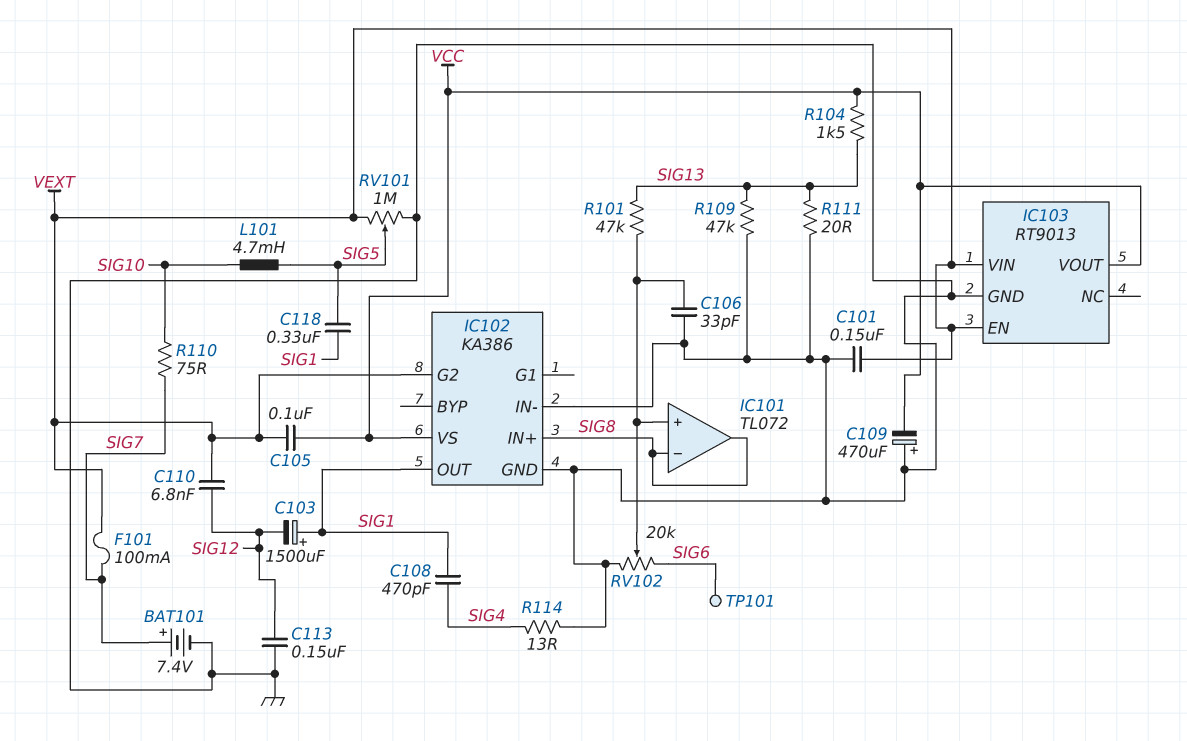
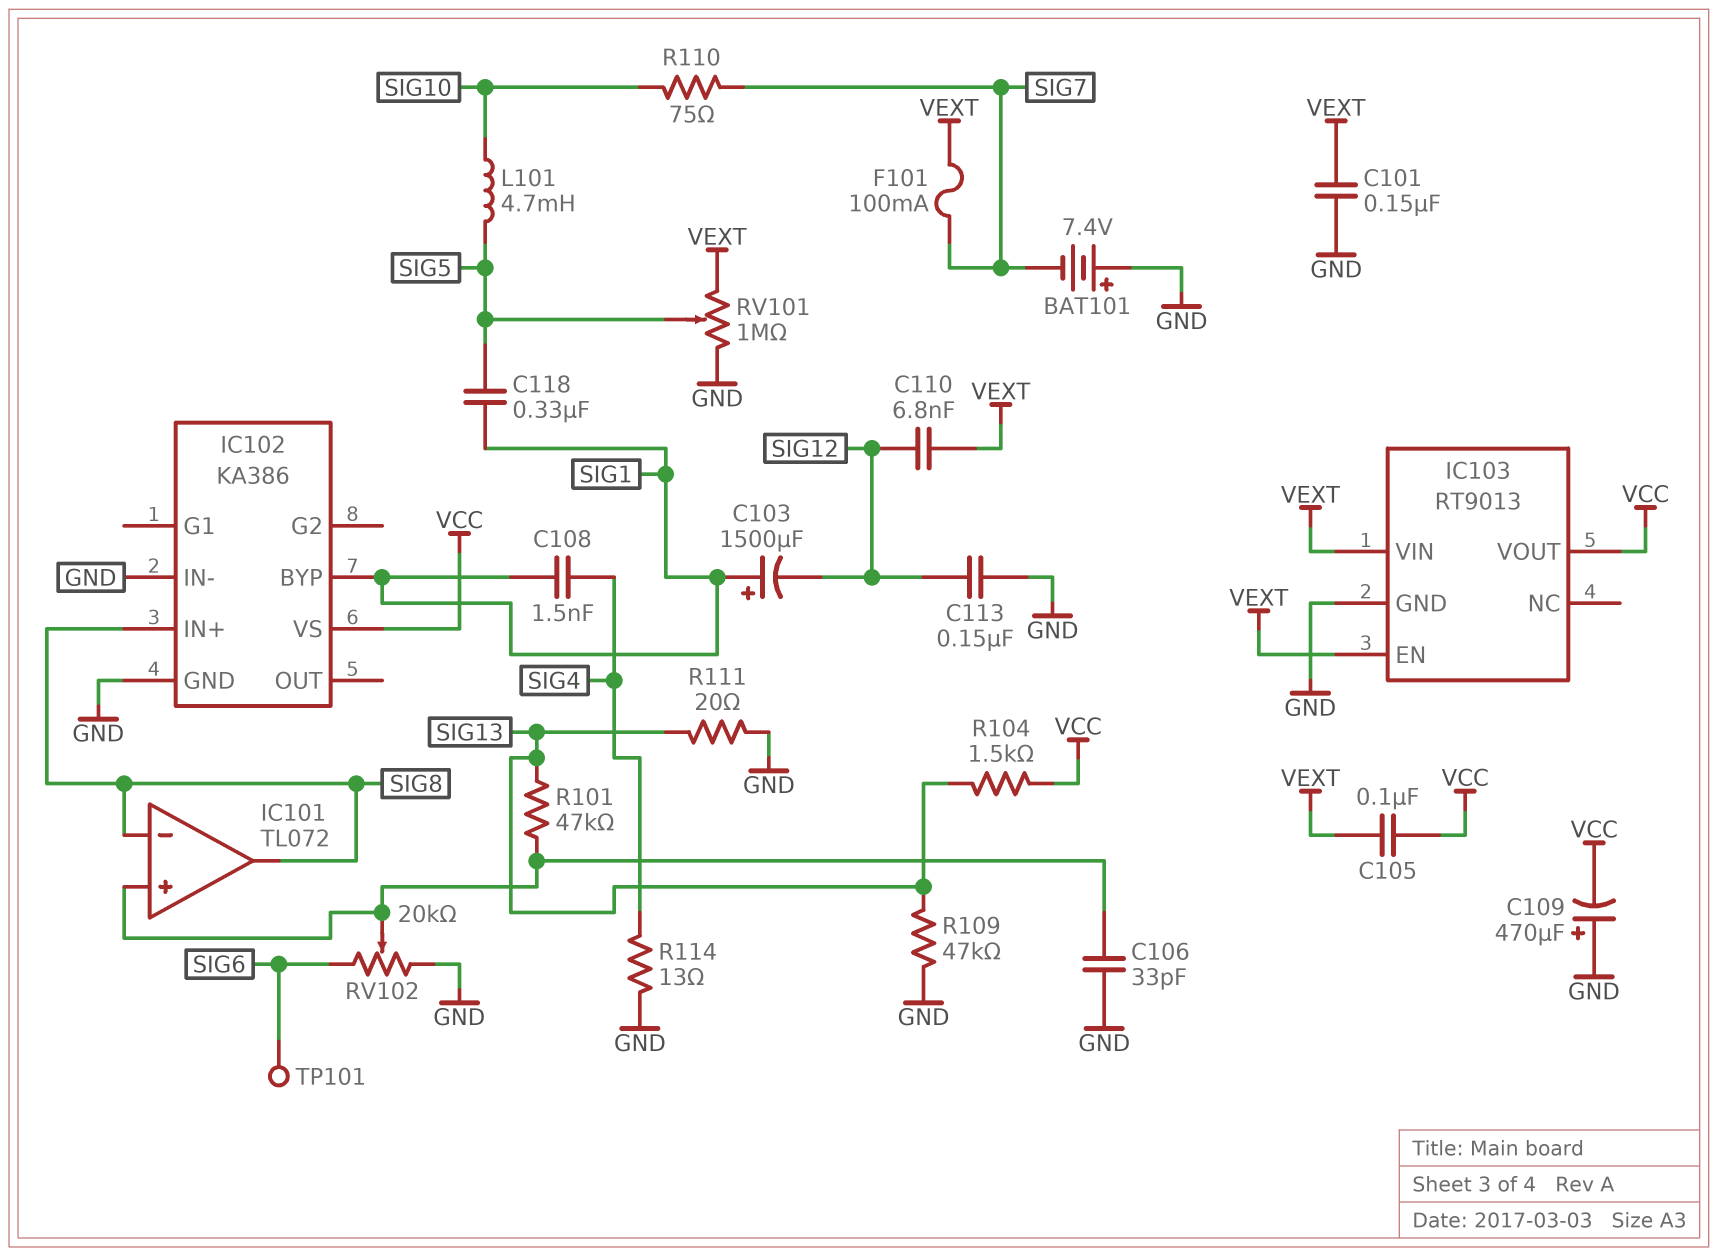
BAT101: 7.4V (plus SIG7, minus GND) -> 7.4V (plus GND, minus SIG7)
C108: 470pF (SIG1, SIG4) -> 1.5nF (SIG1, SIG4)
IC102 pin BYP: none -> SIG1
IC102 pin G2: VEXT -> none
IC102 pin OUT: SIG1 -> none

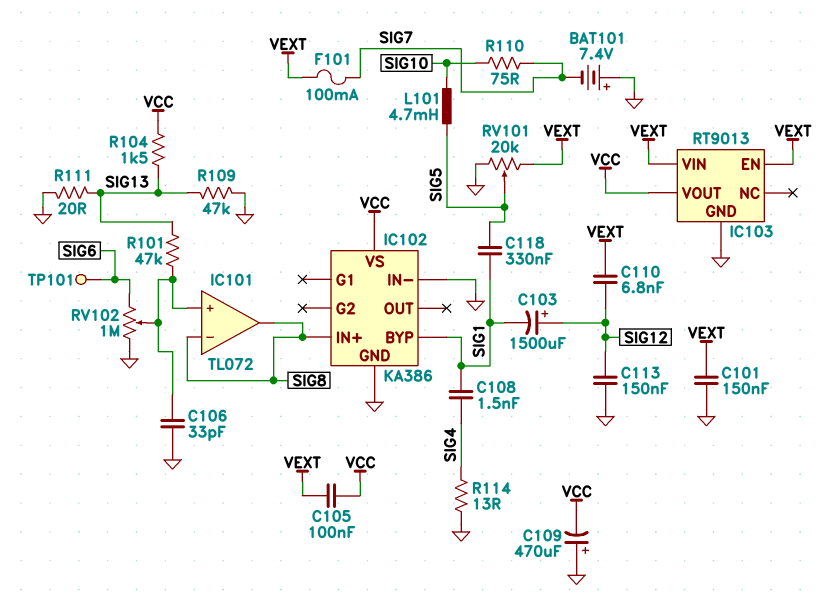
C103: 1500uF (plus SIG1, minus SIG12) -> 1500uF (plus SIG12, minus SIG1)
RV101: 1M (GND, VEXT, wiper SIG5) -> 20k (GND, VEXT, wiper SIG5)
RV102: 20k (GND, SIG6, wiper IC101/in+) -> 1M (GND, SIG6, wiper IC101/in+)

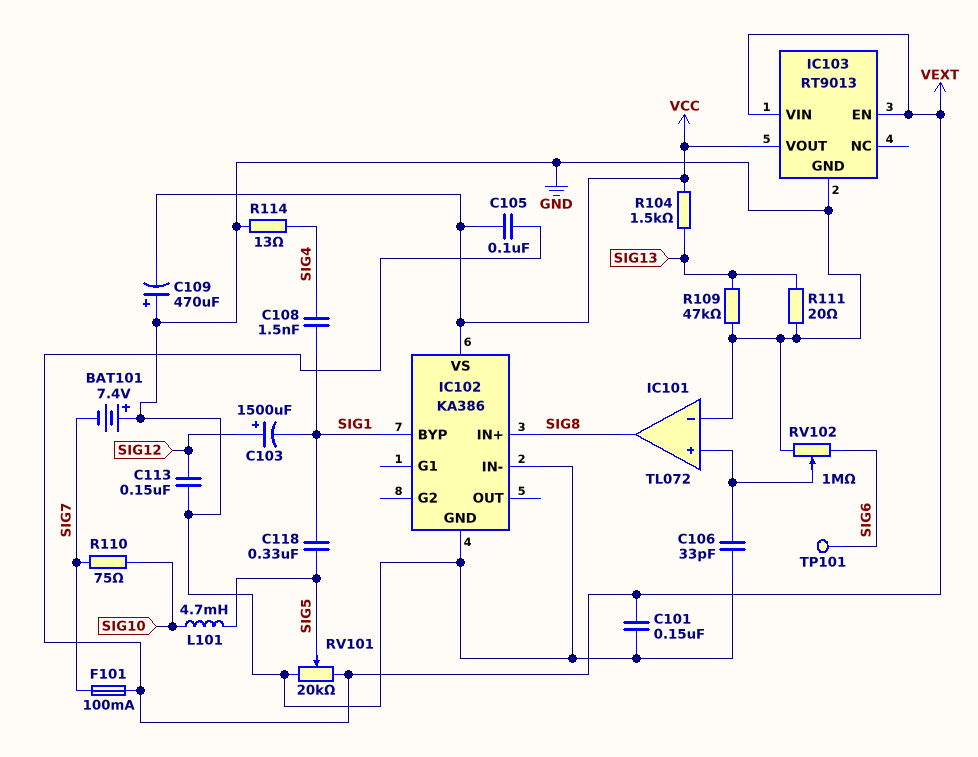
C110: 6.8nF (SIG12, VEXT) -> none
IC101 pin in-: SIG8 -> GND
R101: 47k (IC101/in+, SIG13) -> none

